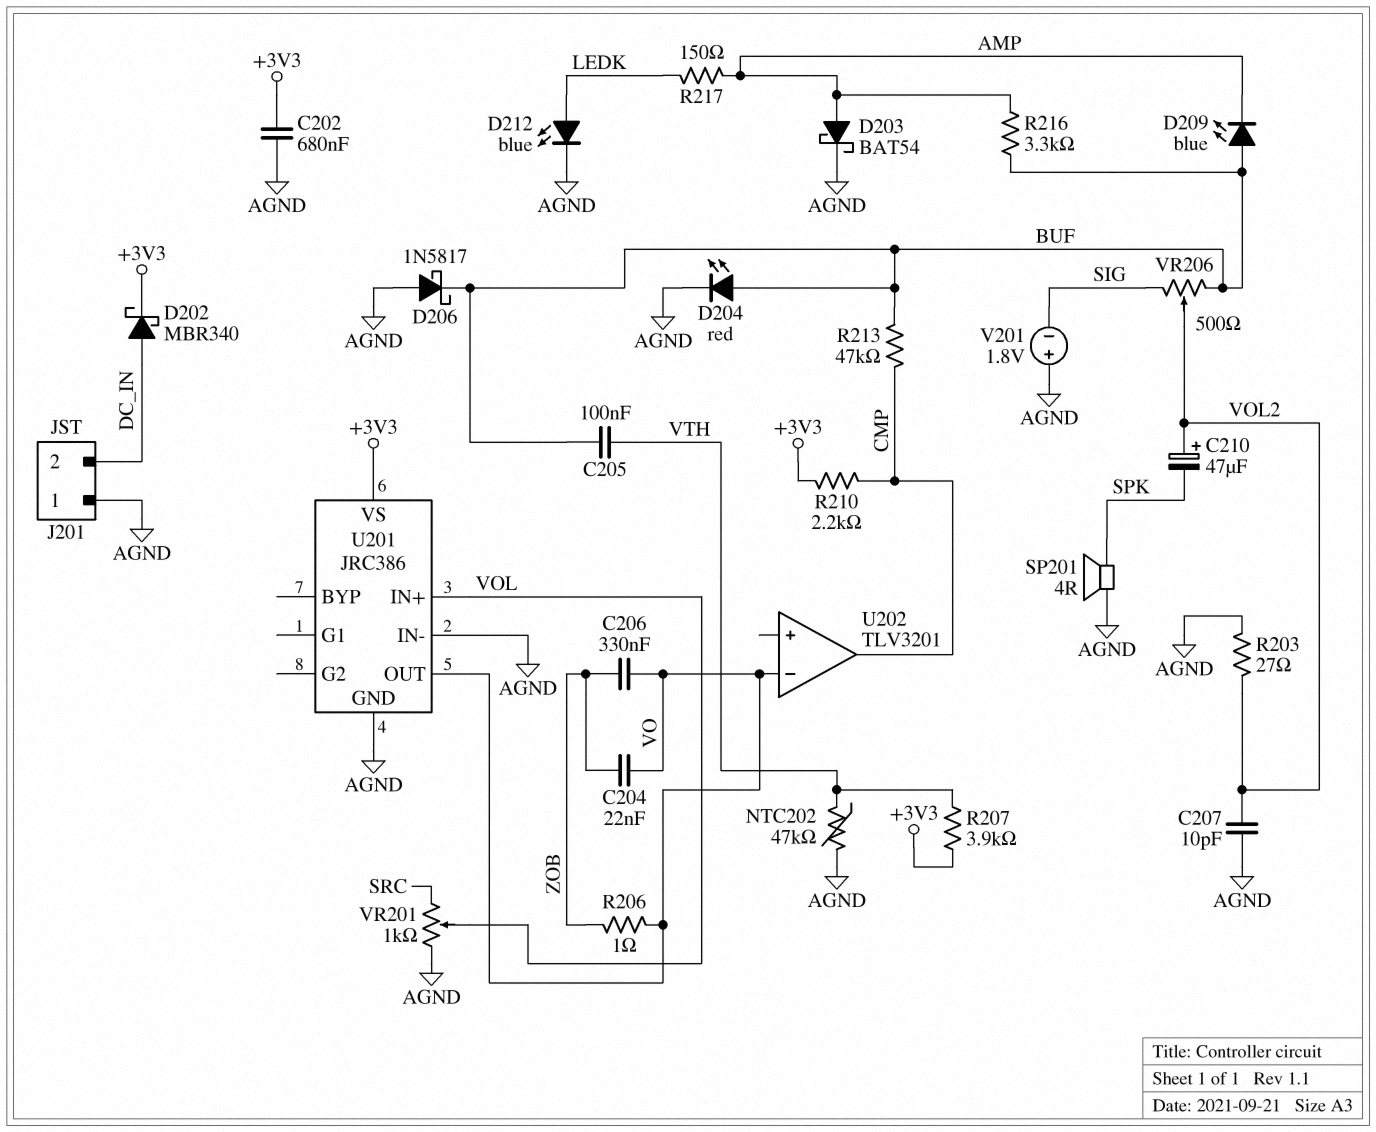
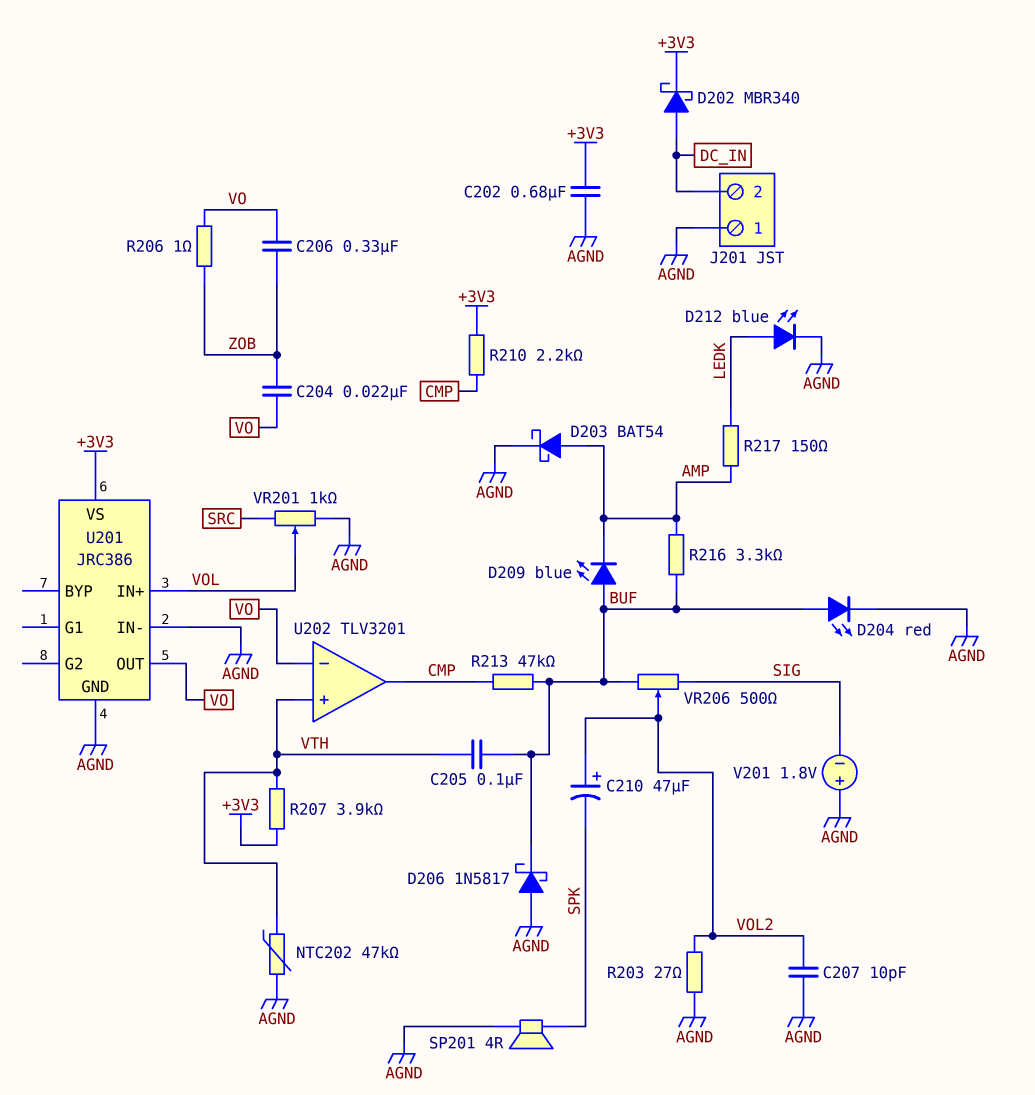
U202 pin in+: none -> VTH

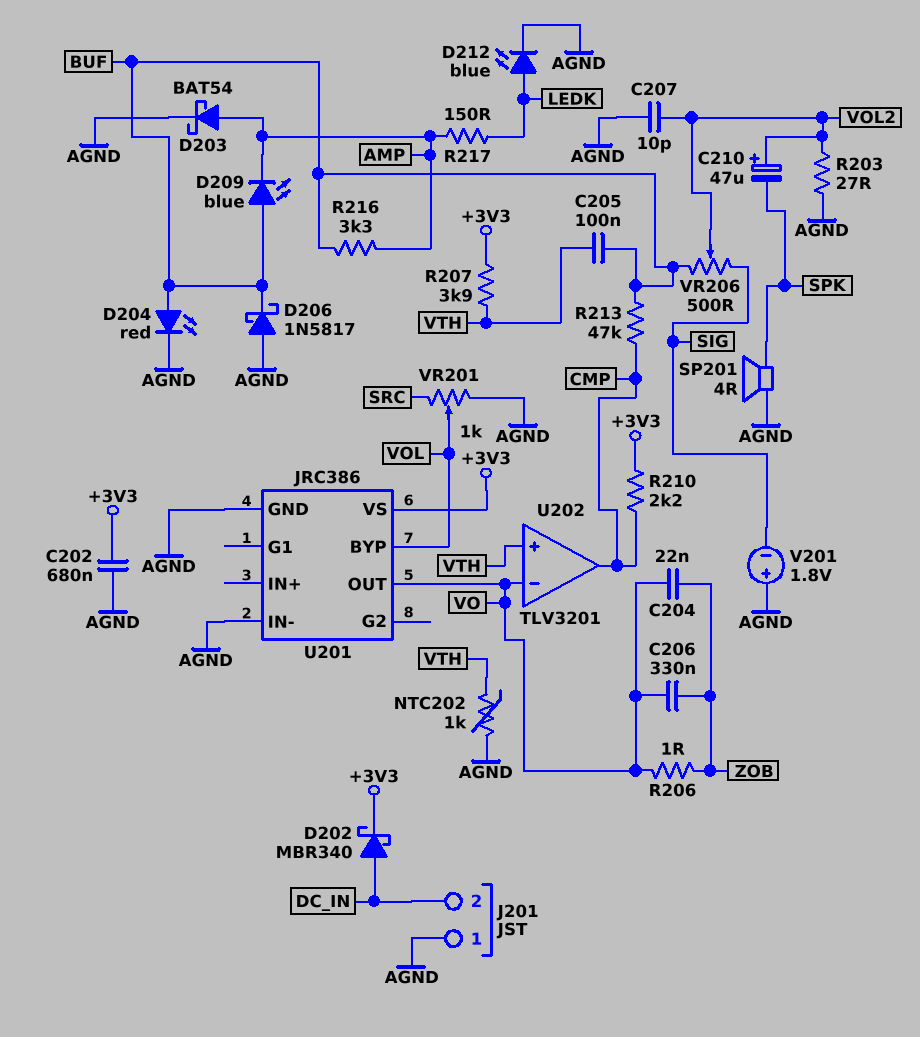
NTC202: 47k (AGND, VTH) -> 1k (AGND, VTH)
U201 pin BYP: none -> VOL
U201 pin IN+: VOL -> none

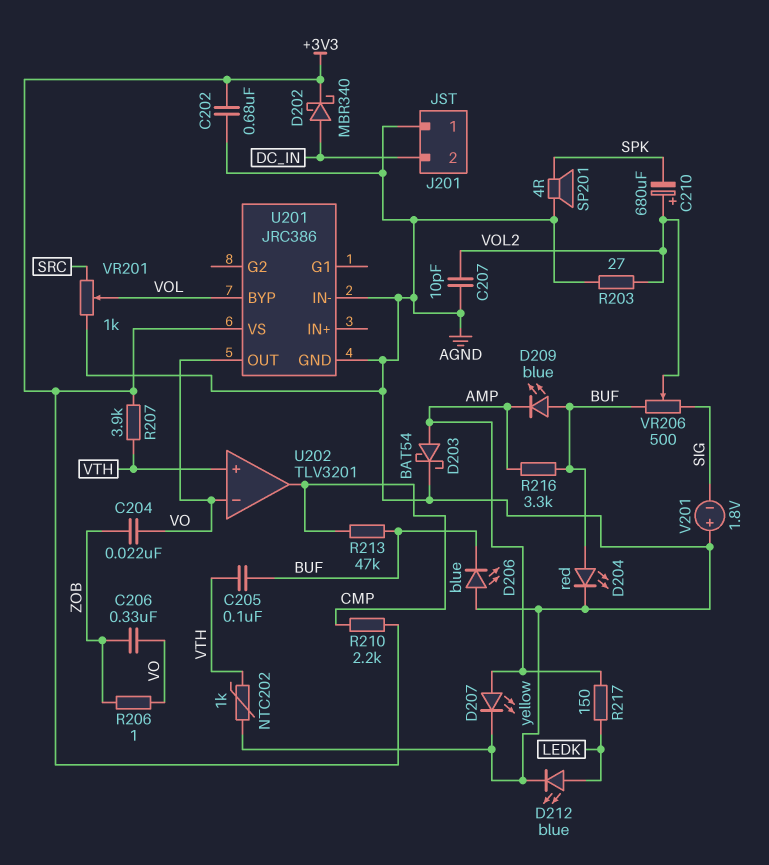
C210: 47uF (plus VOL2, minus SPK) -> 680uF (plus VOL2, minus SPK)
D206: schottky 1N5817 (A AGND, K BUF) -> LED blue (A AGND, K BUF)
D207: none -> LED yellow (A AMP, K AGND)

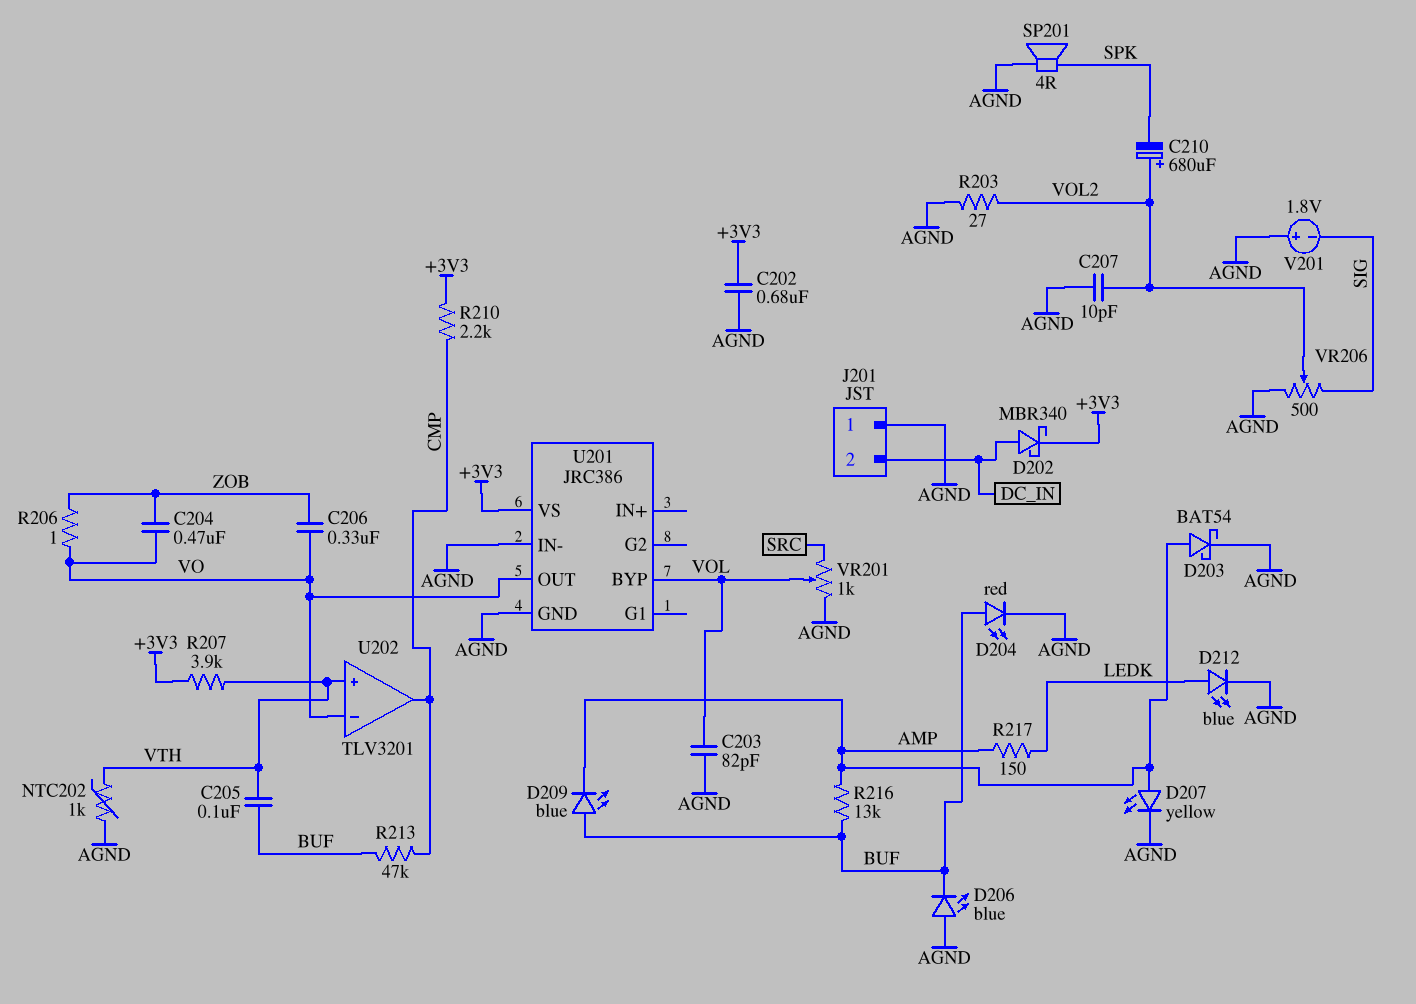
C203: none -> 82pF (AGND, VOL)
C204: 22nF (VO, ZOB) -> 470nF (VO, ZOB)
R216: 3.3k (AMP, BUF) -> 13k (AMP, BUF)
VR206: 500 (BUF, SIG, wiper VOL2) -> 500 (AGND, SIG, wiper VOL2)

